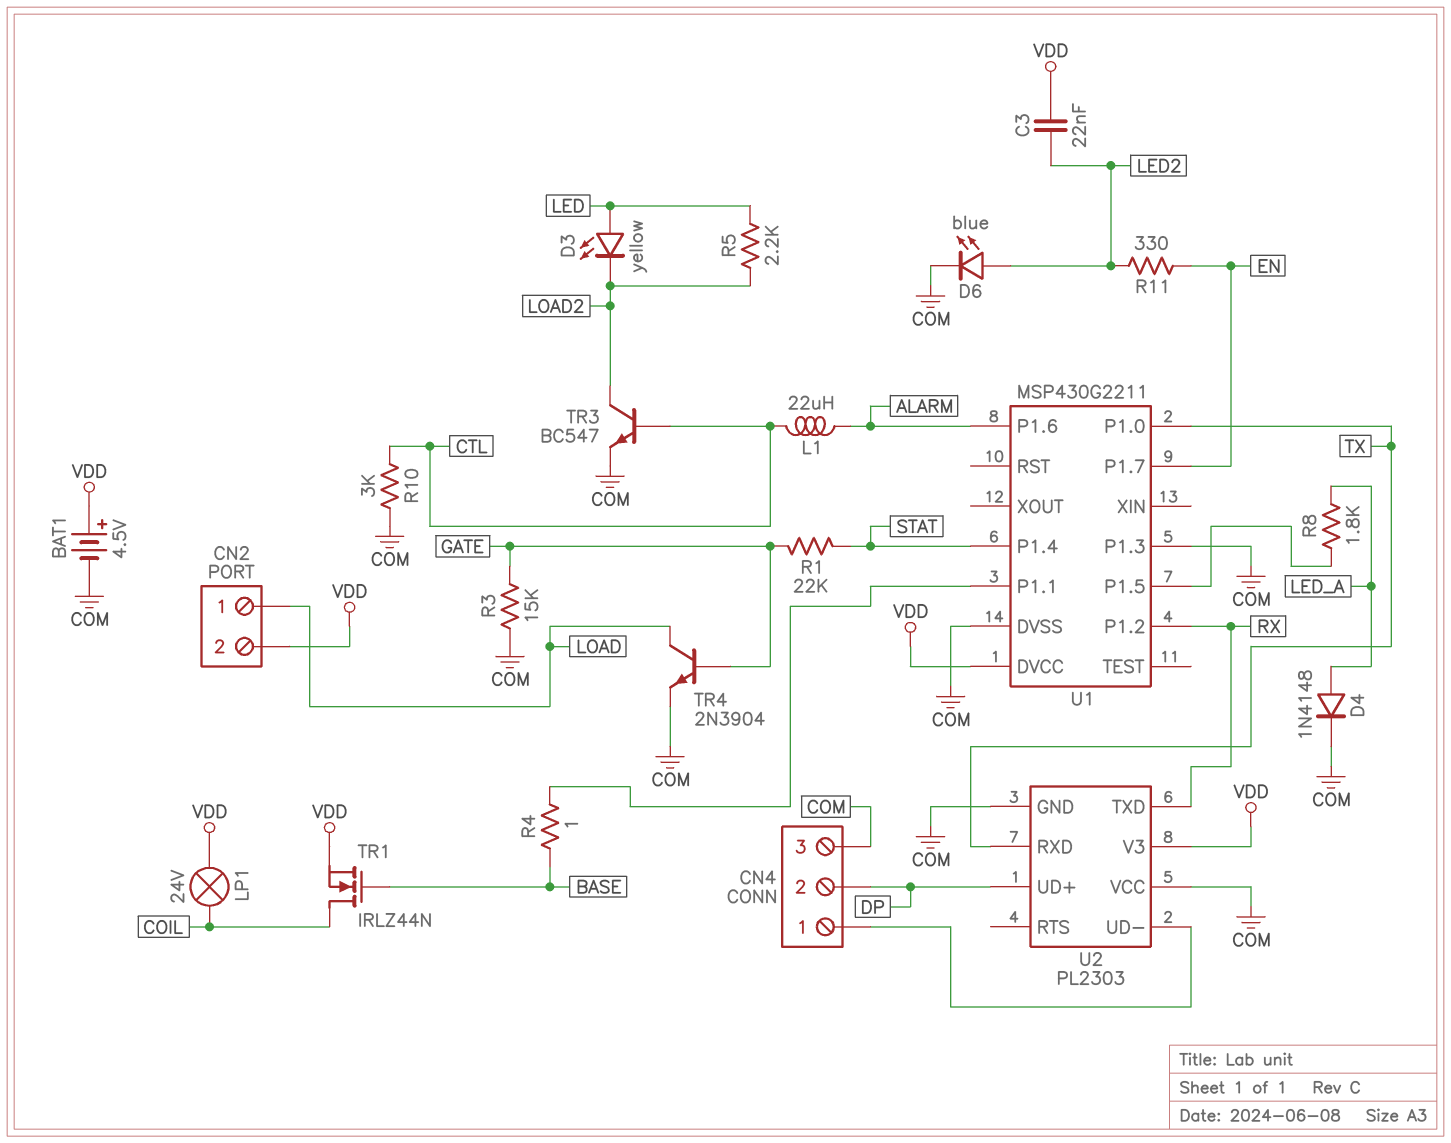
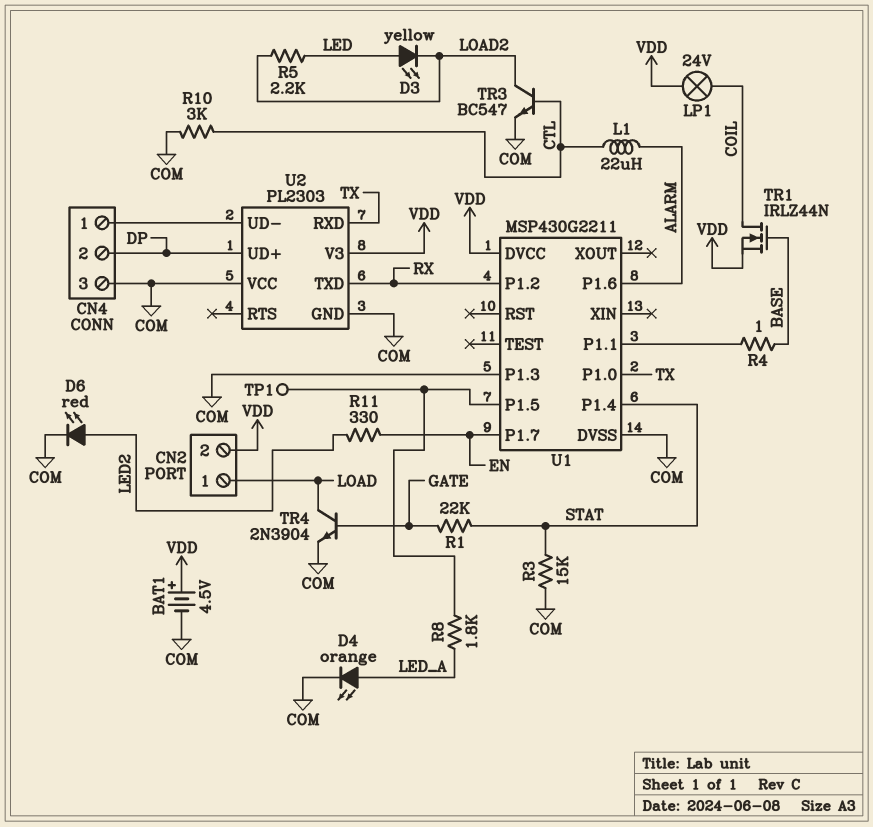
C3: 22nF (LED2, VDD) -> none
D4: diode 1N4148 (A LED_A, K COM) -> LED orange (A LED_A, K COM)
D6: LED blue (A LED2, K COM) -> LED red (A LED2, K COM)
R3: 15k (COM, GATE) -> 15k (COM, STAT)
TP1: none -> test point (U1/P1.5)

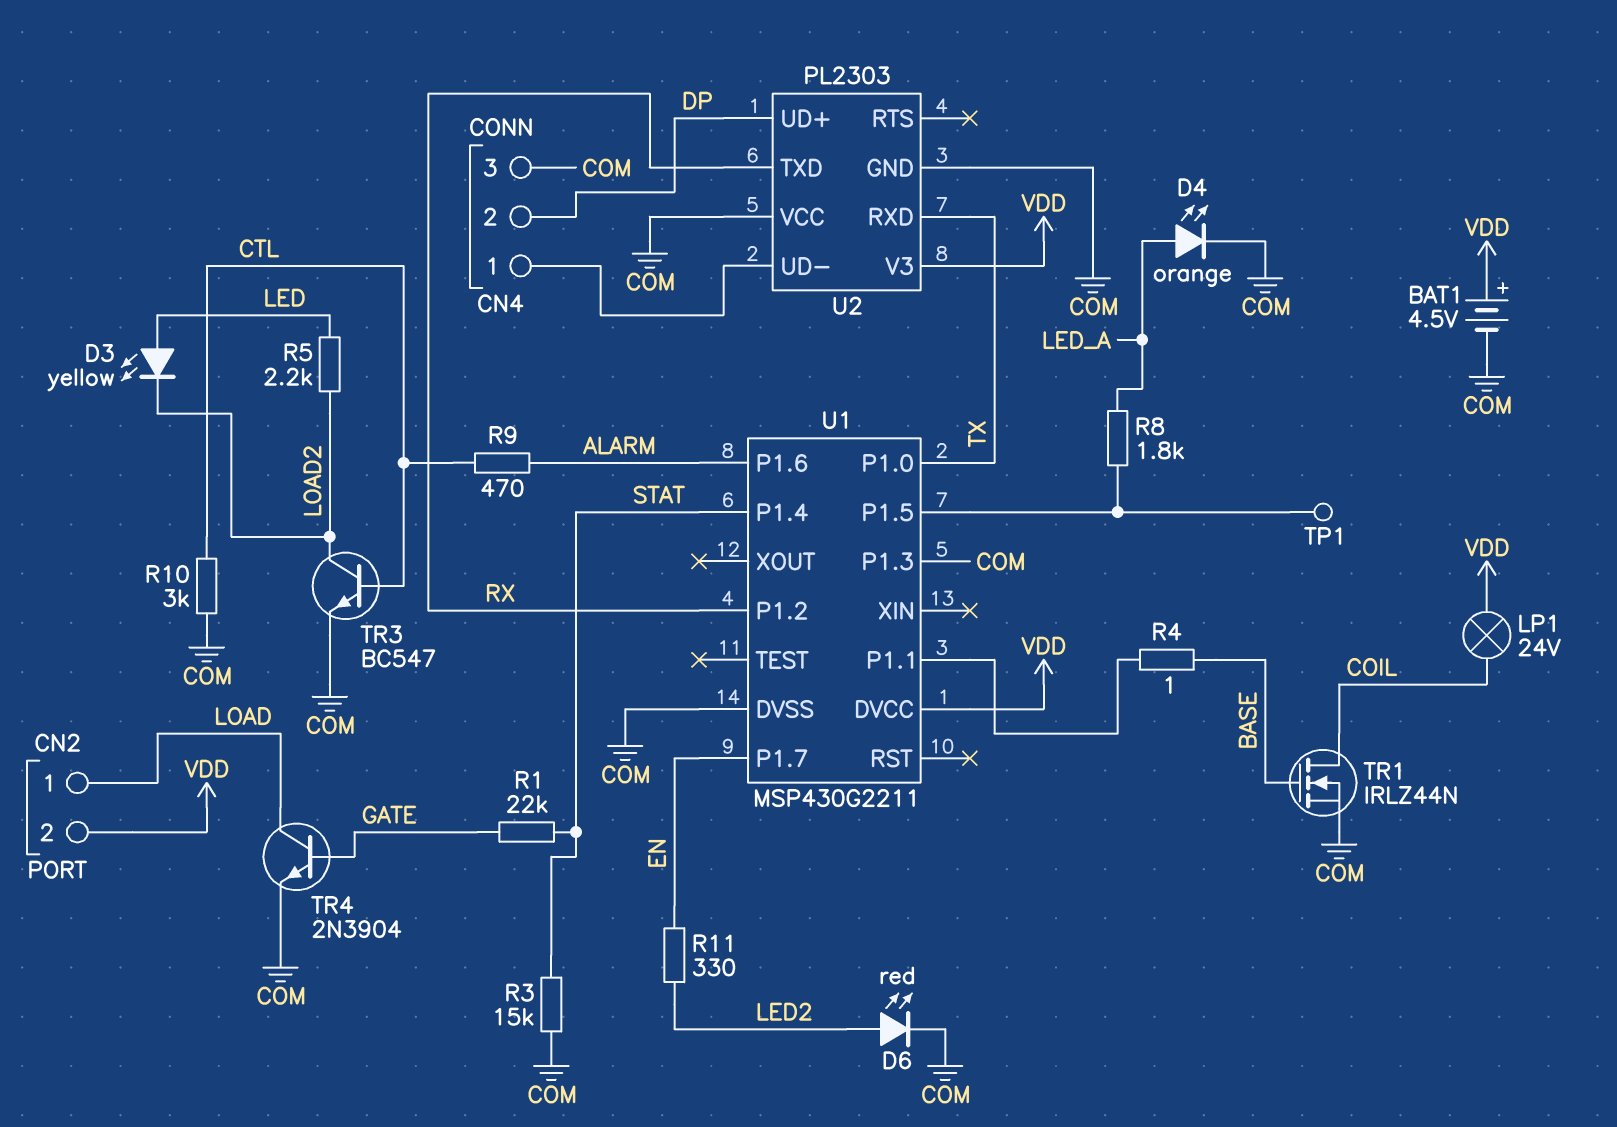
L1: 22uH (ALARM, CTL) -> none
R9: none -> 470 (ALARM, CTL)
TR1: NMOS IRLZ44N (G BASE, D COIL, S VDD) -> NMOS IRLZ44N (G BASE, D COIL, S COM)

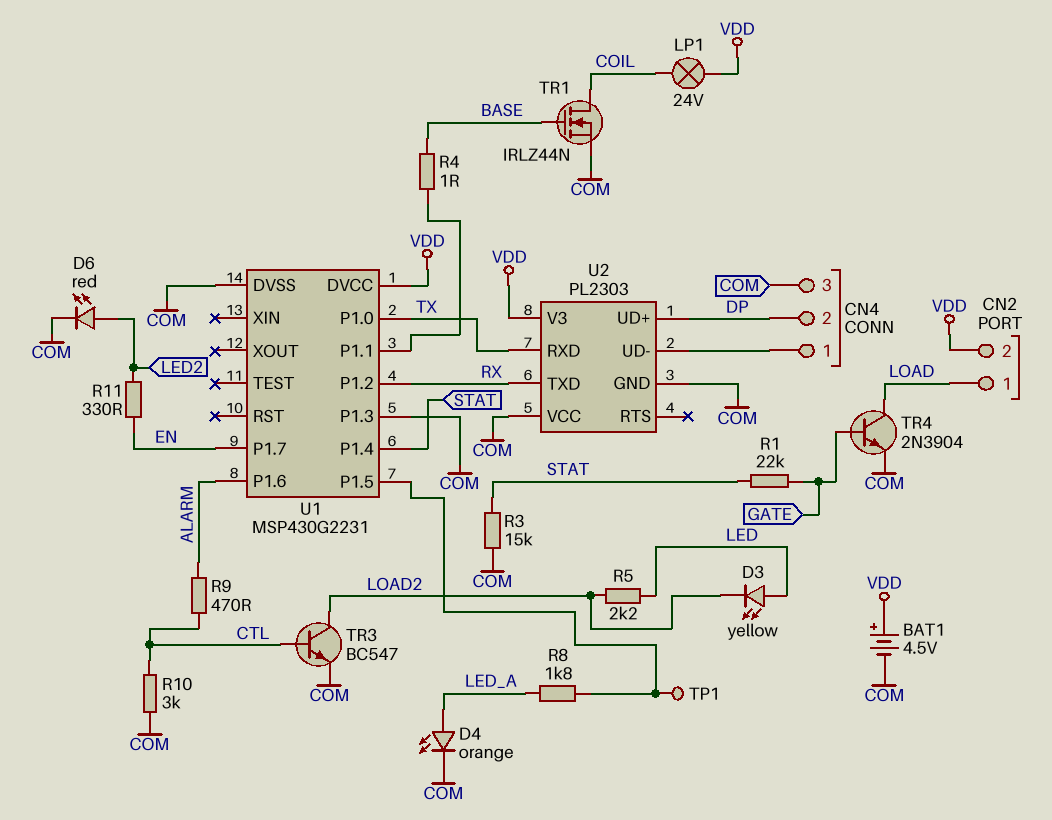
U1: MSP430G2211 -> MSP430G2231

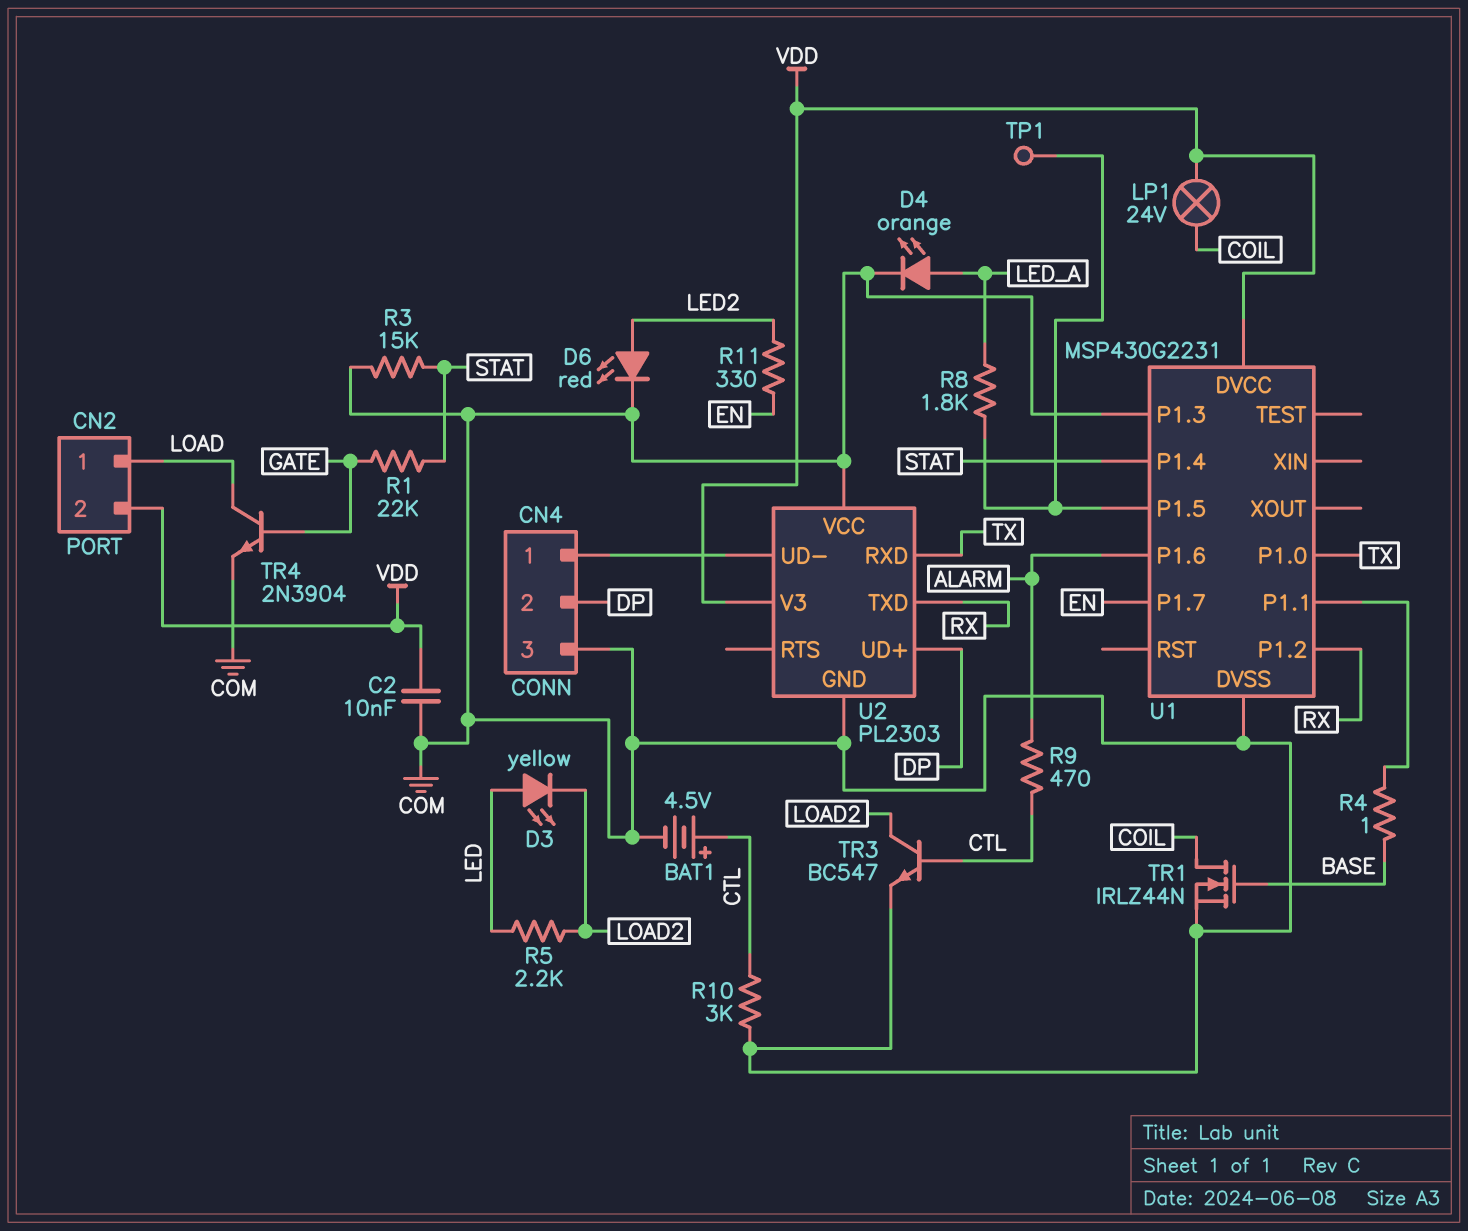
BAT1: 4.5V (plus VDD, minus COM) -> 4.5V (plus CTL, minus COM)
C2: none -> 10nF (COM, VDD)

